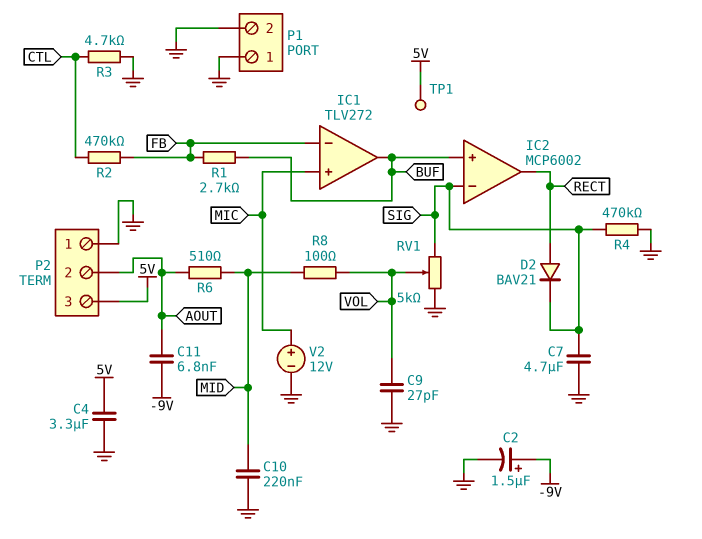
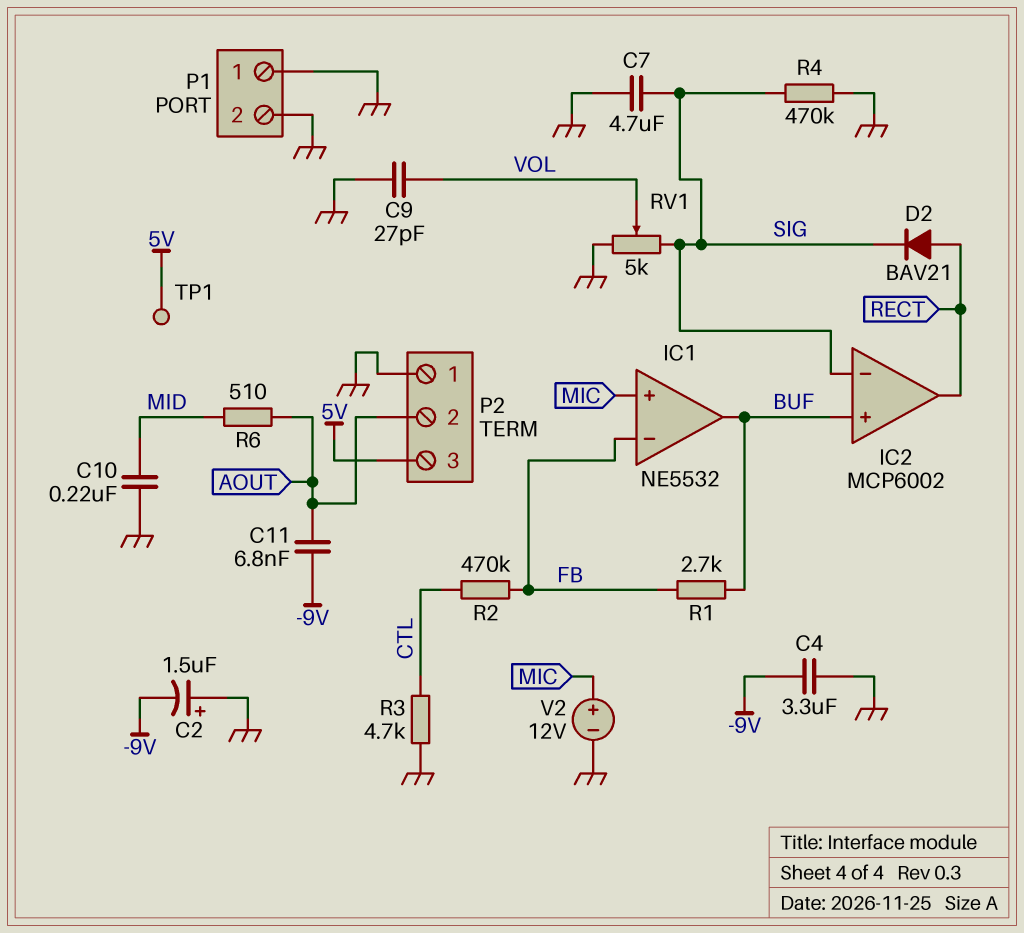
C2: 1.5uF (plus -9V, minus GND) -> 1.5uF (plus GND, minus -9V)
C4: 3.3uF (5V, GND) -> 3.3uF (-9V, GND)
IC1: TLV272 -> NE5532
R8: 100 (MID, VOL) -> none

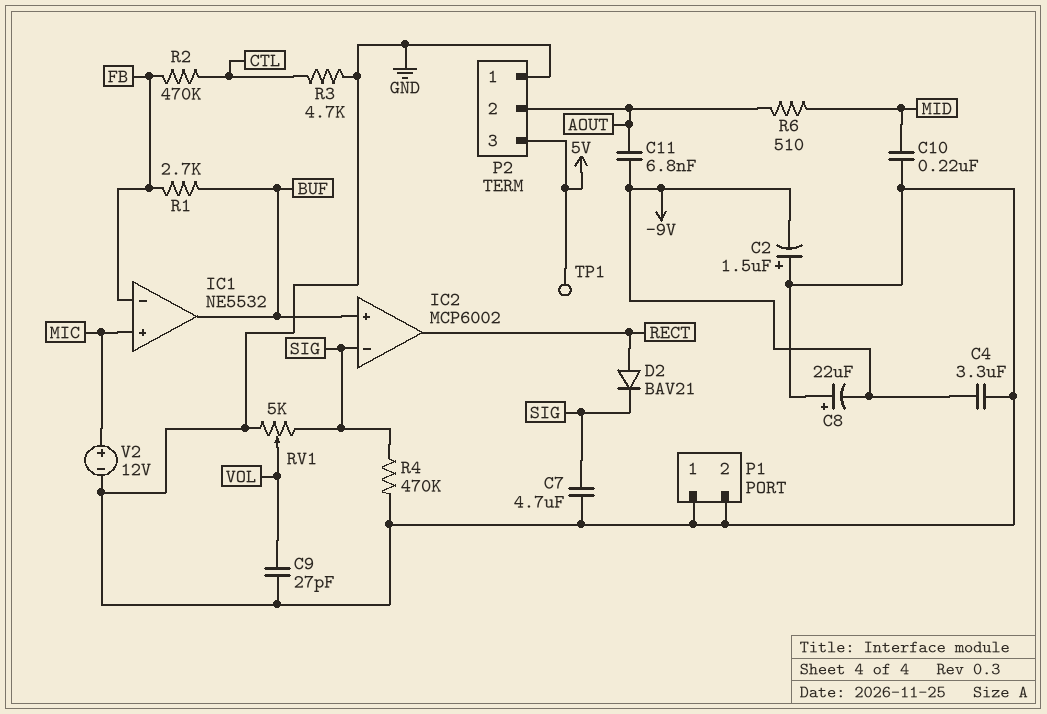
C8: none -> 22uF (plus GND, minus -9V)

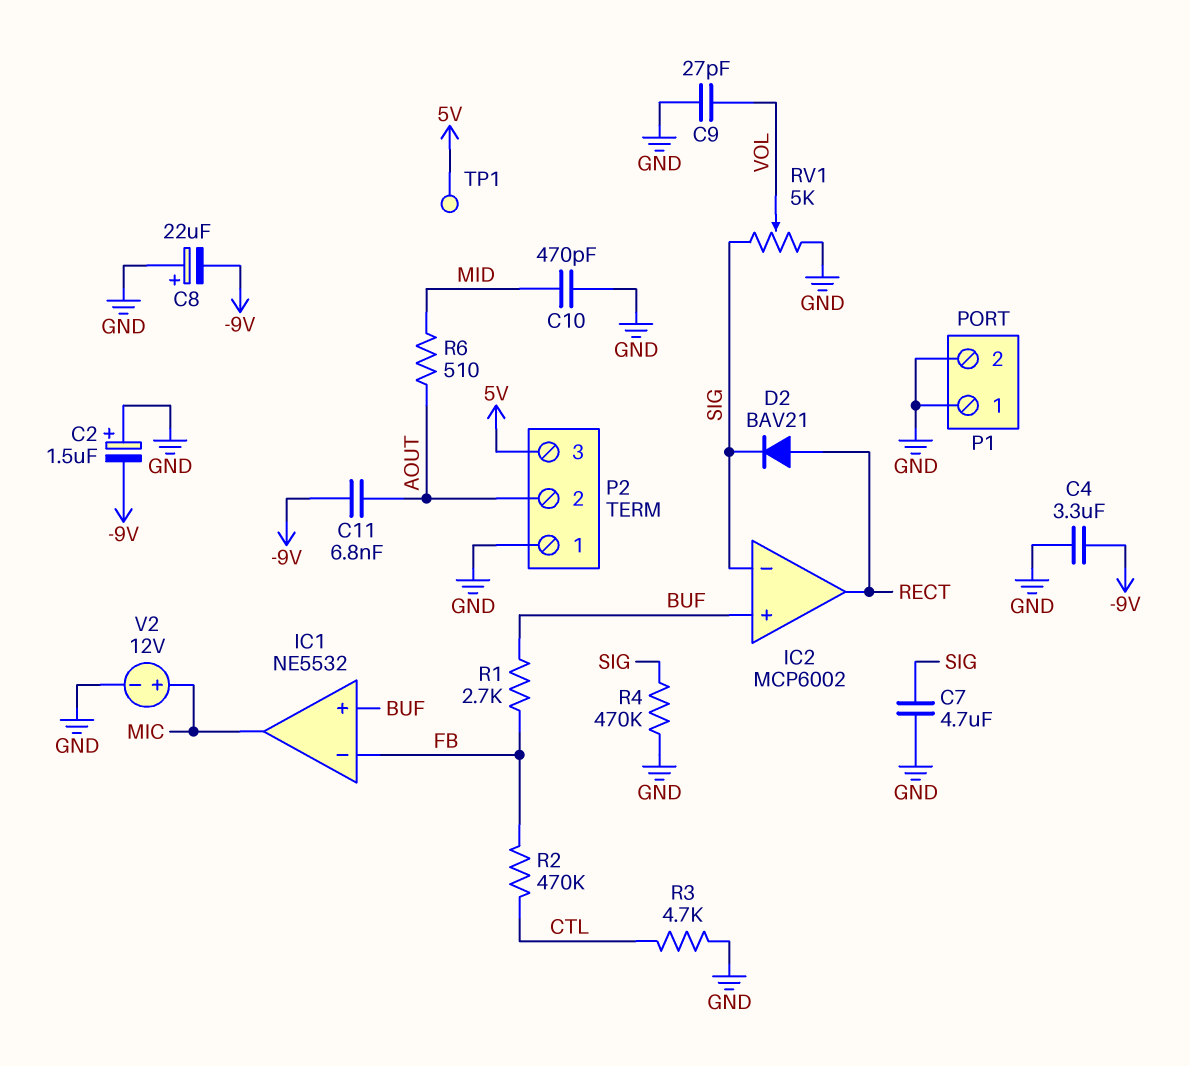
C10: 220nF (GND, MID) -> 470pF (GND, MID)
IC1 pin in+: MIC -> BUF
IC1 pin out: BUF -> MIC

